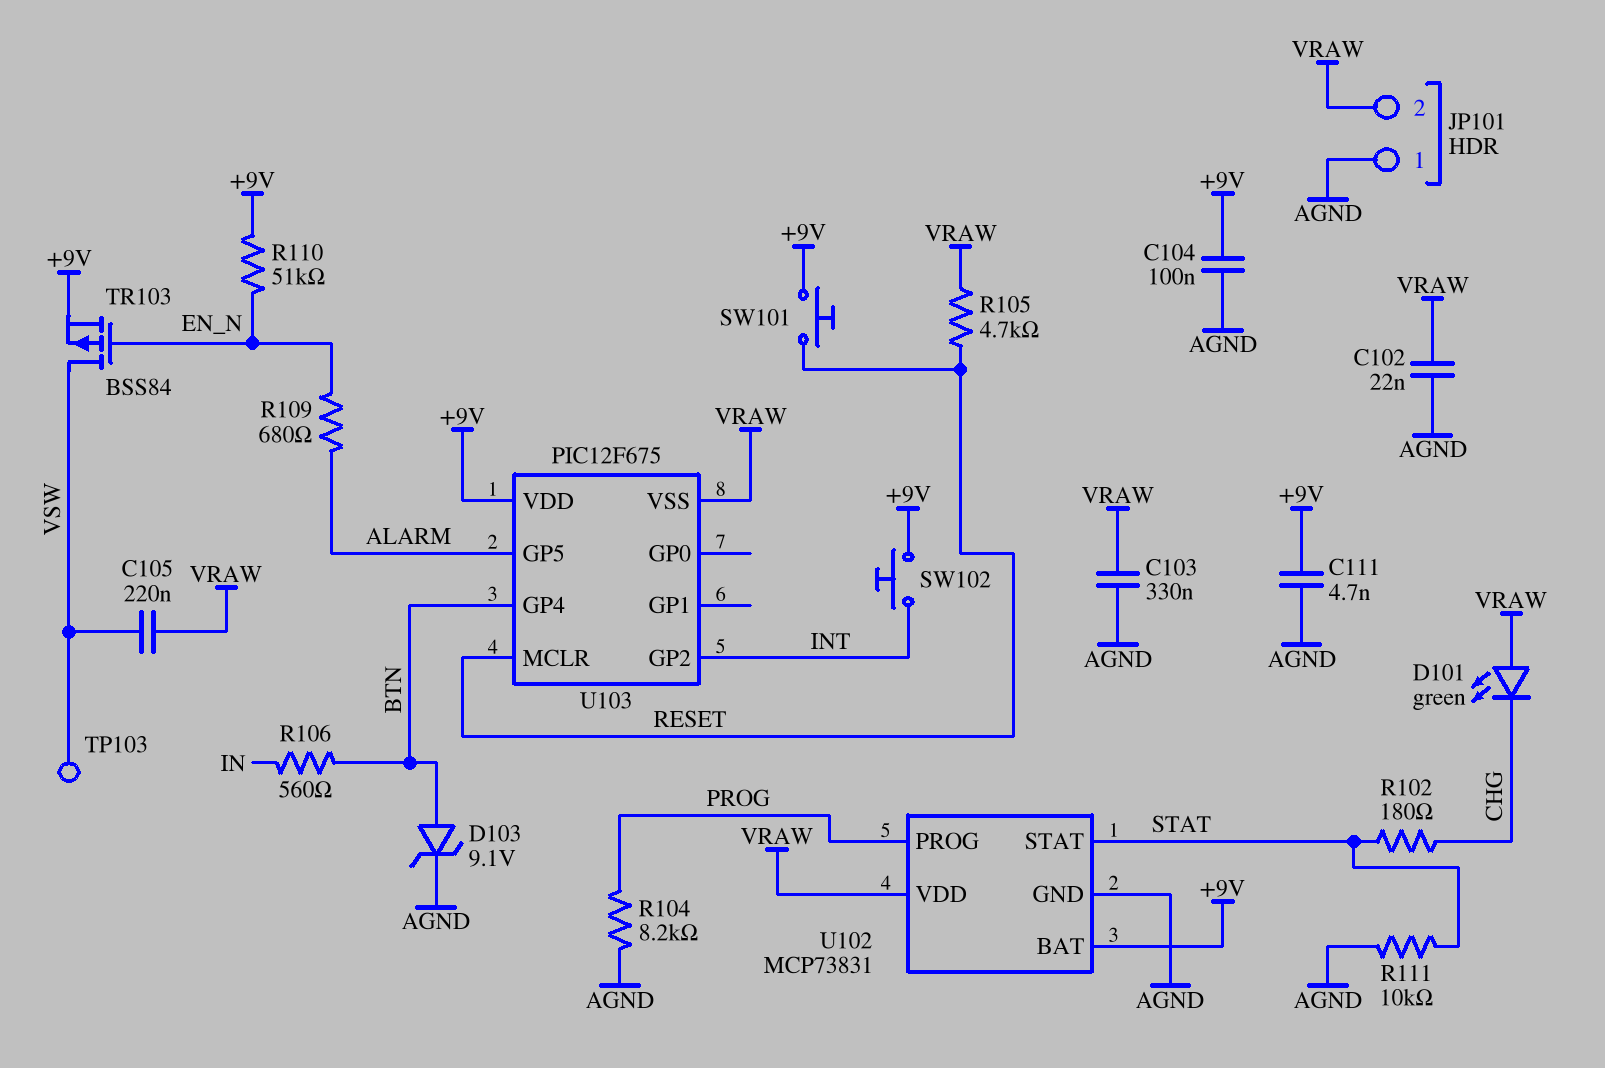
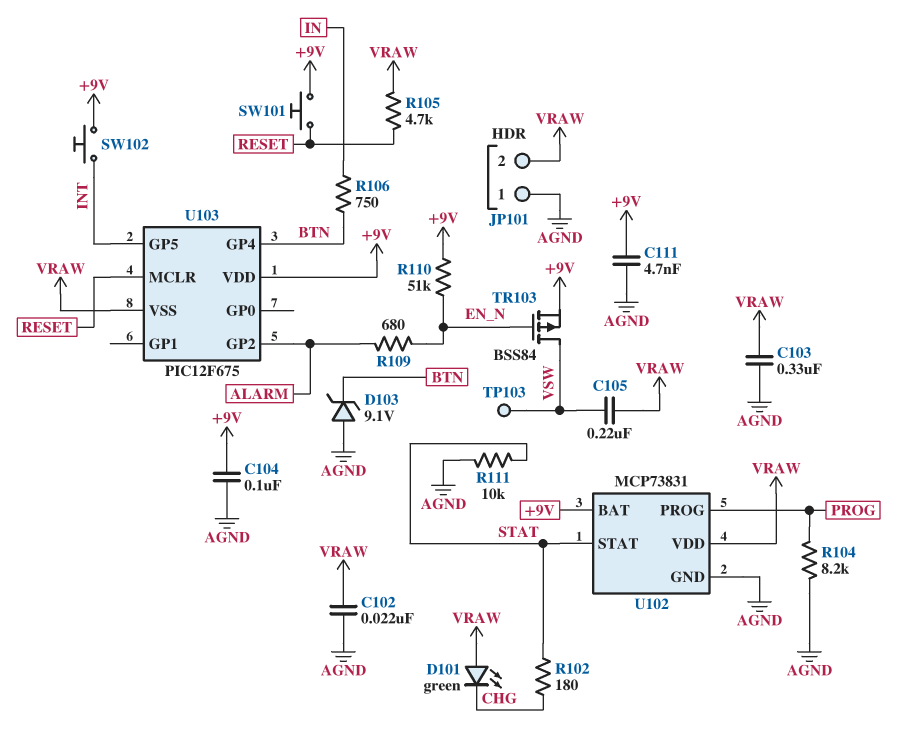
D103: zener 9.1V (A BTN, K AGND) -> zener 9.1V (A AGND, K BTN)
R106: 560 (BTN, IN) -> 750 (BTN, IN)
U103 pin GP2: INT -> ALARM
U103 pin GP5: ALARM -> INT

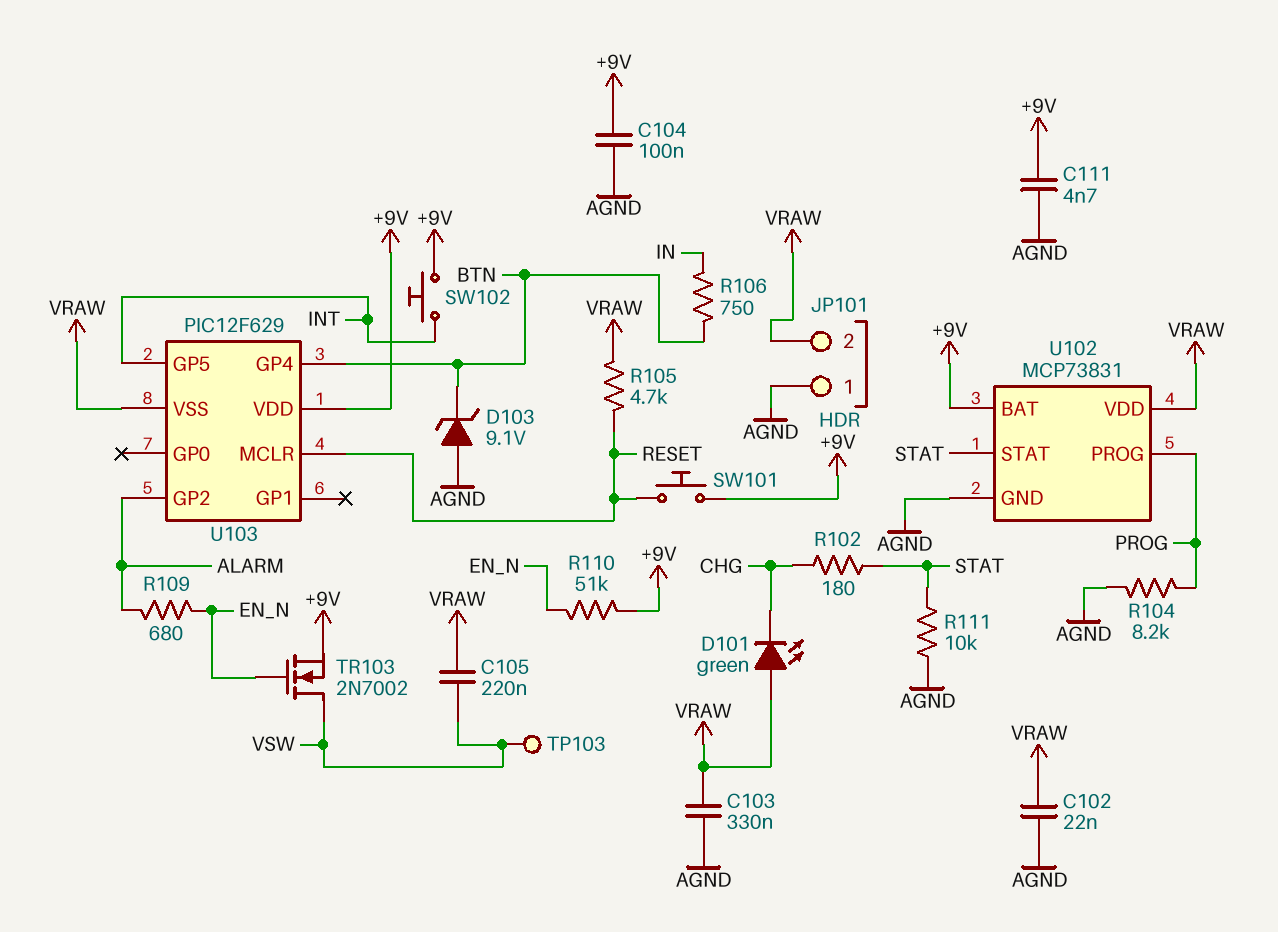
TR103: PMOS BSS84 (G EN_N, D VSW, S +9V) -> NMOS 2N7002 (G EN_N, D VSW, S +9V)
U103: PIC12F675 -> PIC12F629

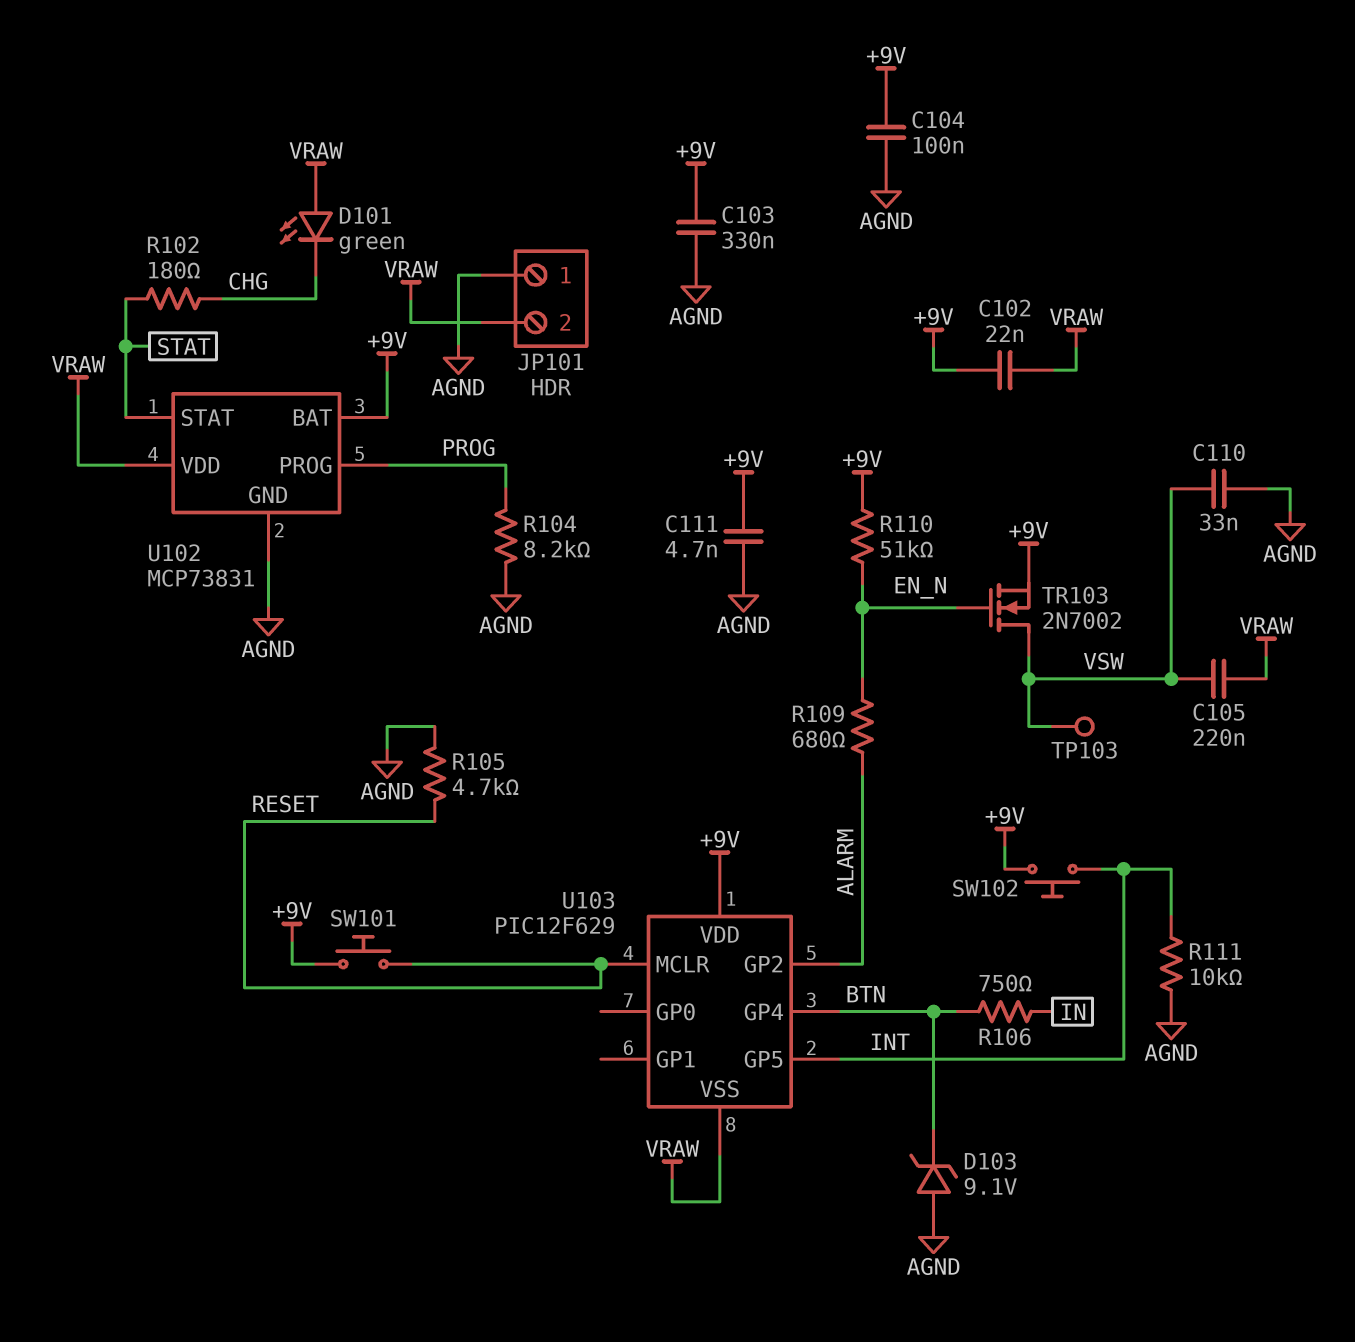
C102: 22nF (AGND, VRAW) -> 22nF (+9V, VRAW)
C103: 330nF (AGND, VRAW) -> 330nF (+9V, AGND)
C110: none -> 33nF (AGND, VSW)
R105: 4.7k (RESET, VRAW) -> 4.7k (AGND, RESET)
R111: 10k (AGND, STAT) -> 10k (AGND, INT)

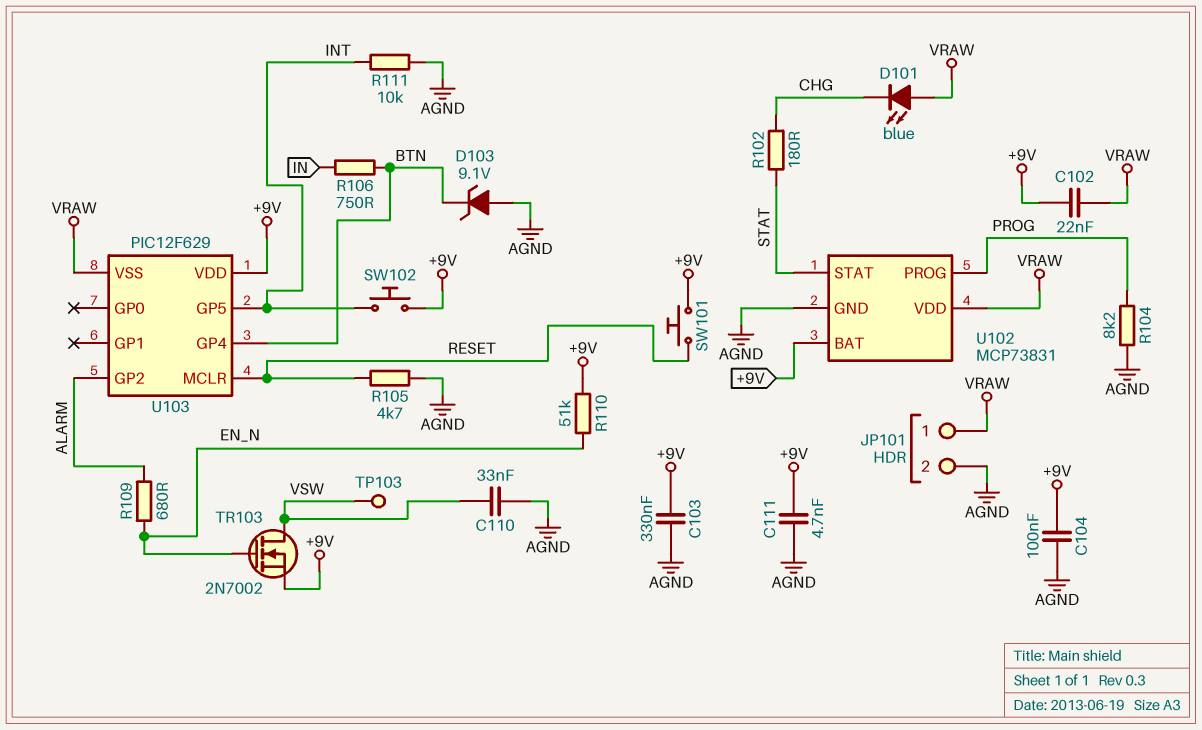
C105: 220nF (VRAW, VSW) -> none
D101: LED green (A VRAW, K CHG) -> LED blue (A VRAW, K CHG)
JP101 pin 1: AGND -> VRAW
JP101 pin 2: VRAW -> AGND

